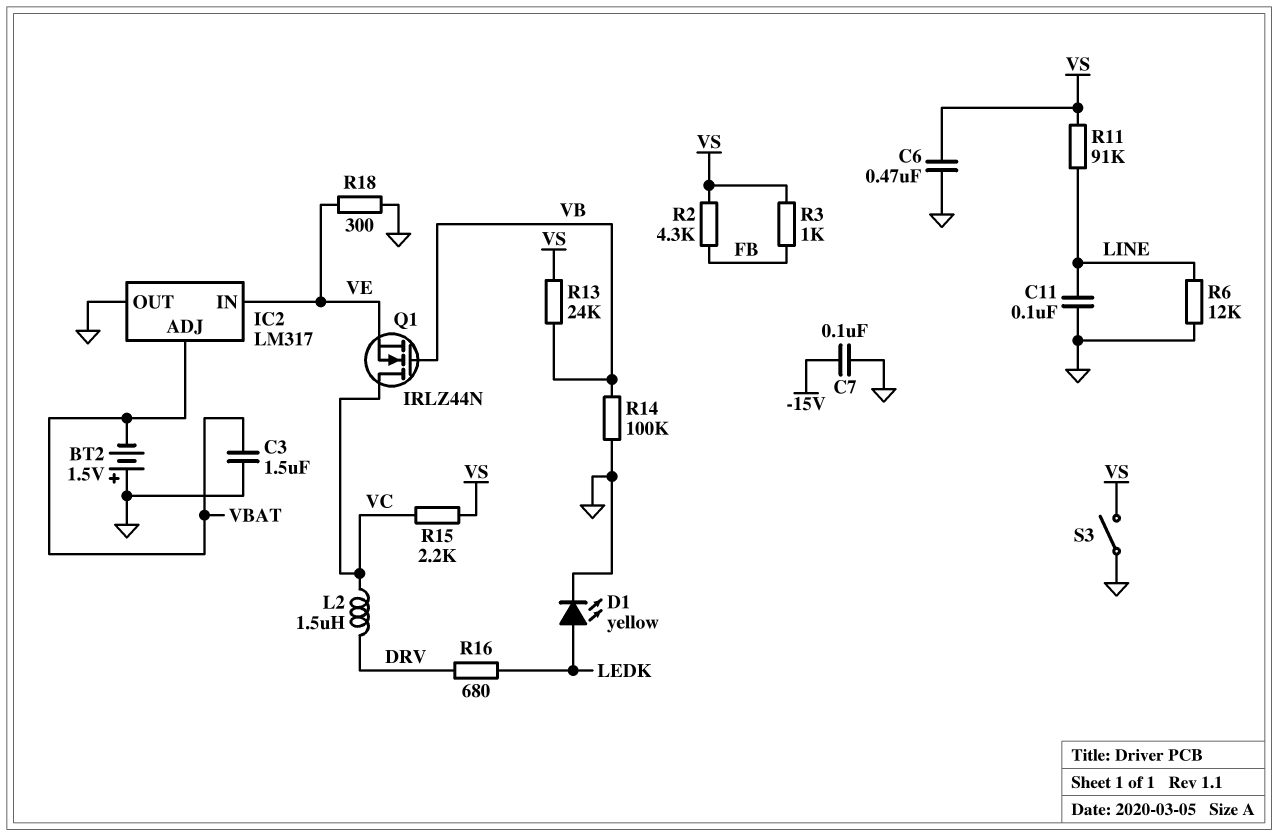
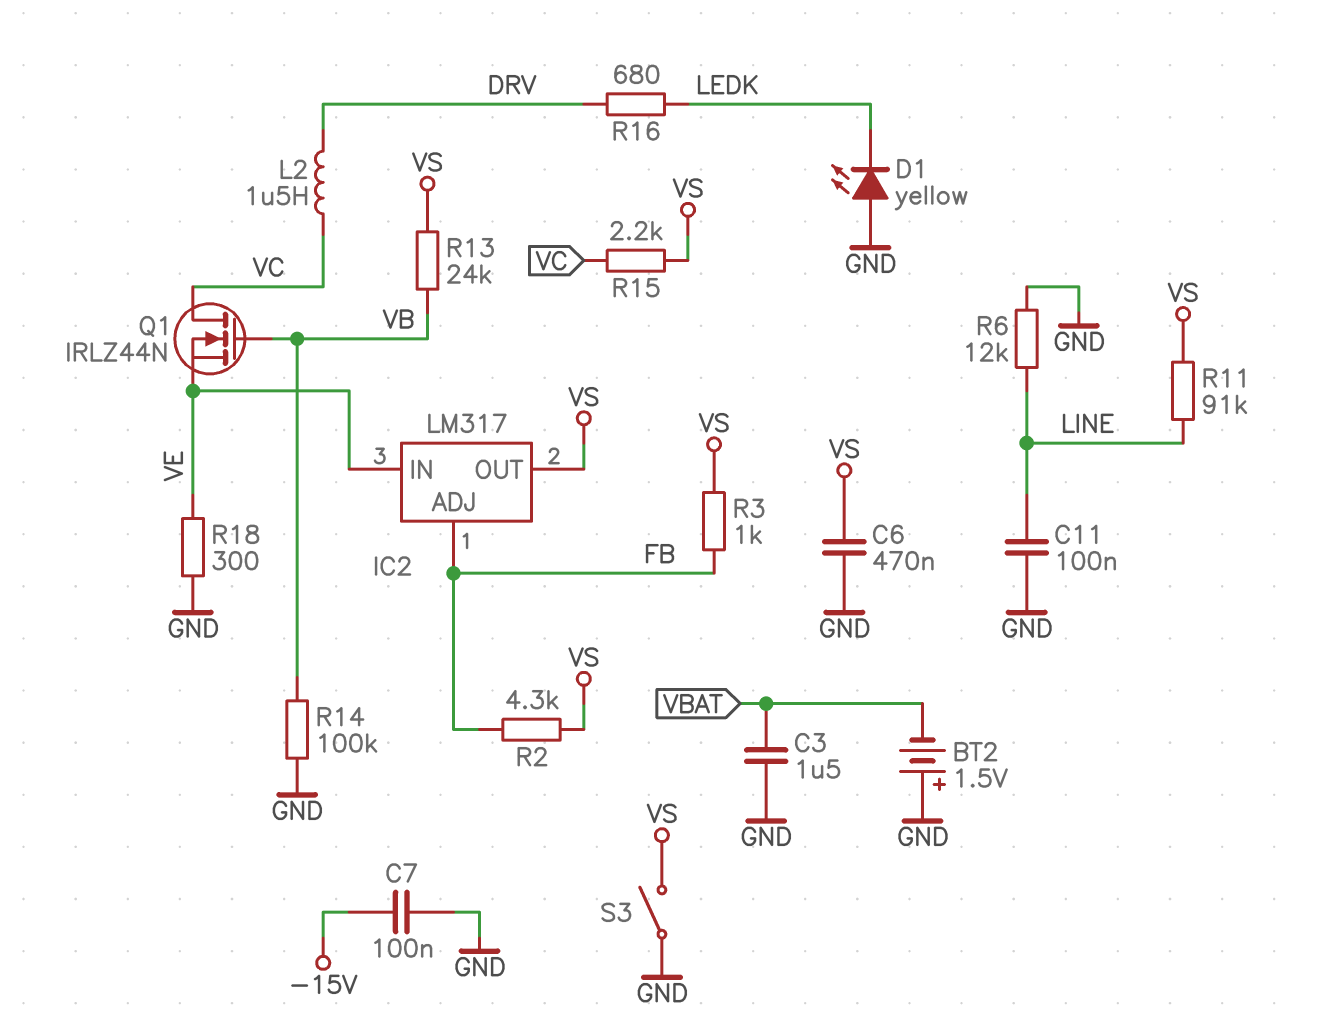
D1: LED yellow (A LEDK, K GND) -> LED yellow (A GND, K LEDK)
IC2 pin ADJ: VBAT -> FB
IC2 pin OUT: GND -> VS

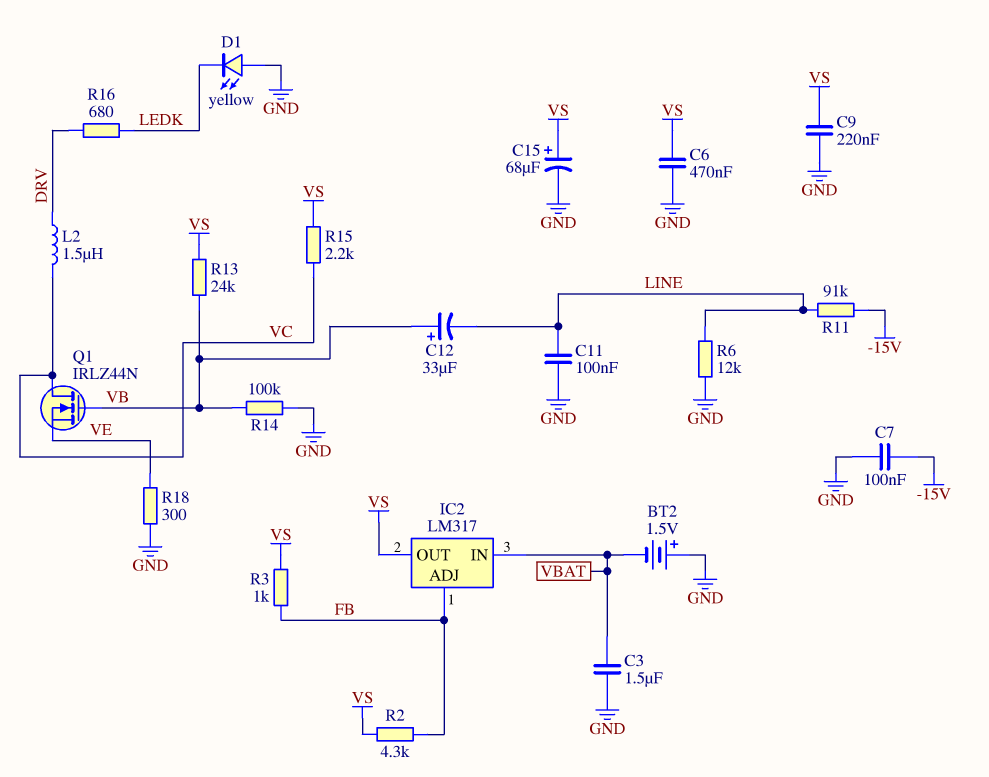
C9: none -> 220nF (GND, VS)
C12: none -> 33uF (plus VB, minus LINE)
C15: none -> 68uF (plus VS, minus GND)
IC2 pin IN: VE -> VBAT
R11: 91k (LINE, VS) -> 91k (-15V, LINE)
S3: switch (GND, VS) -> none

